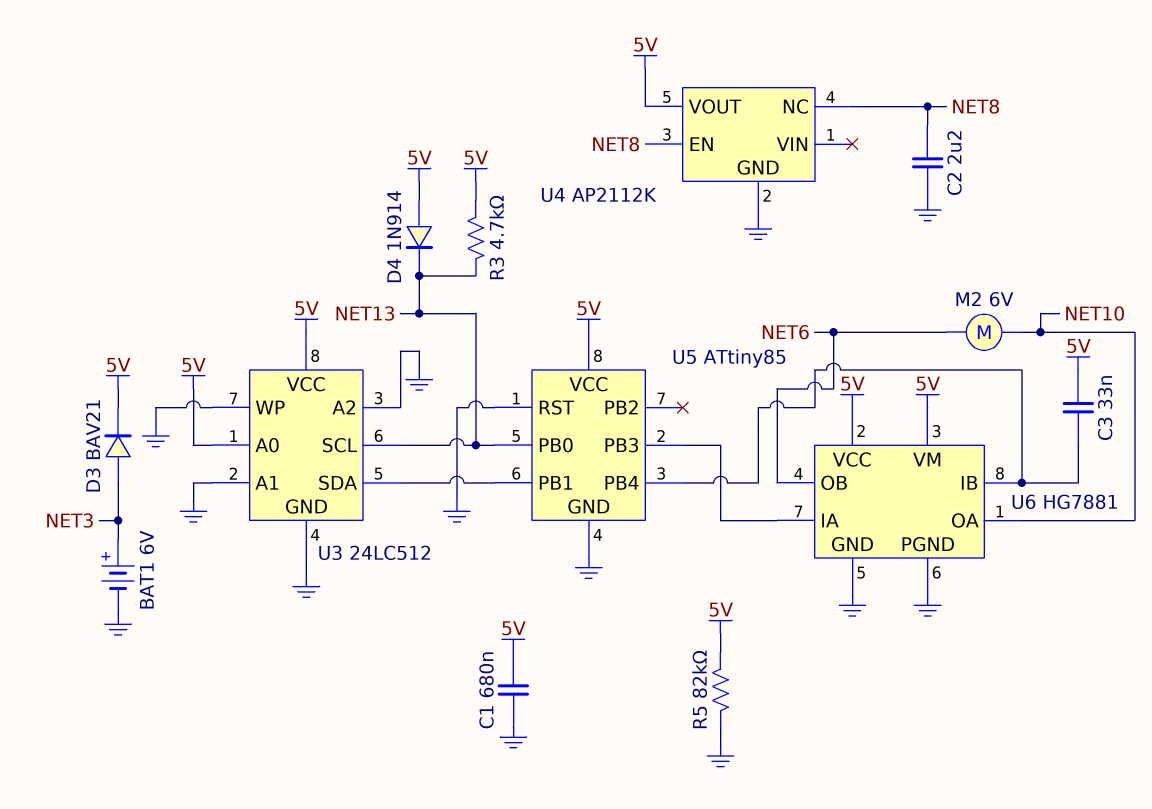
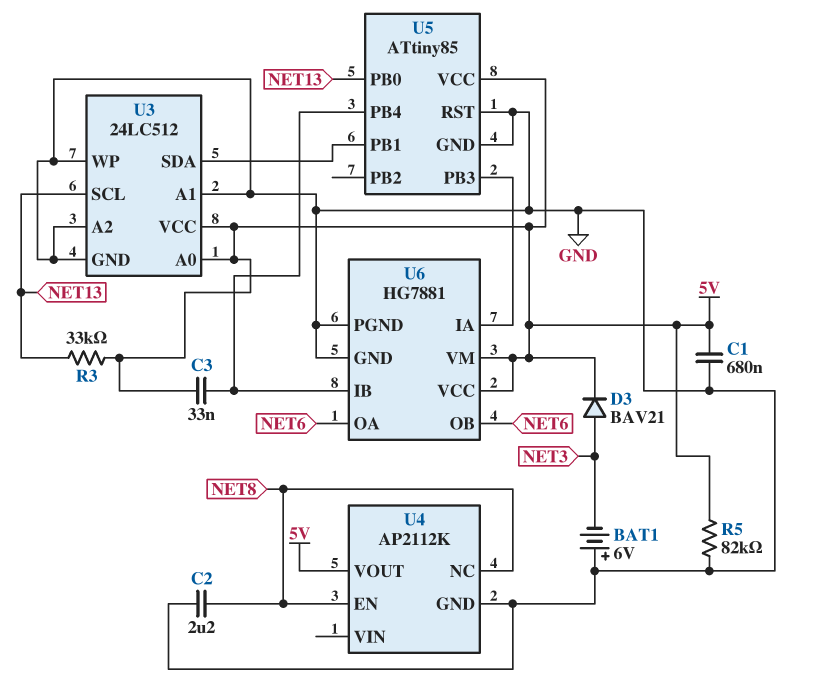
BAT1: 6V (plus NET3, minus GND) -> 6V (plus GND, minus NET3)
D4: diode 1N914 (A 5V, K NET13) -> none
M2: motor 6V (NET6, NET10) -> none
R3: 4.7k (5V, NET13) -> 33k (5V, NET13)
U6 pin OA: NET10 -> NET6

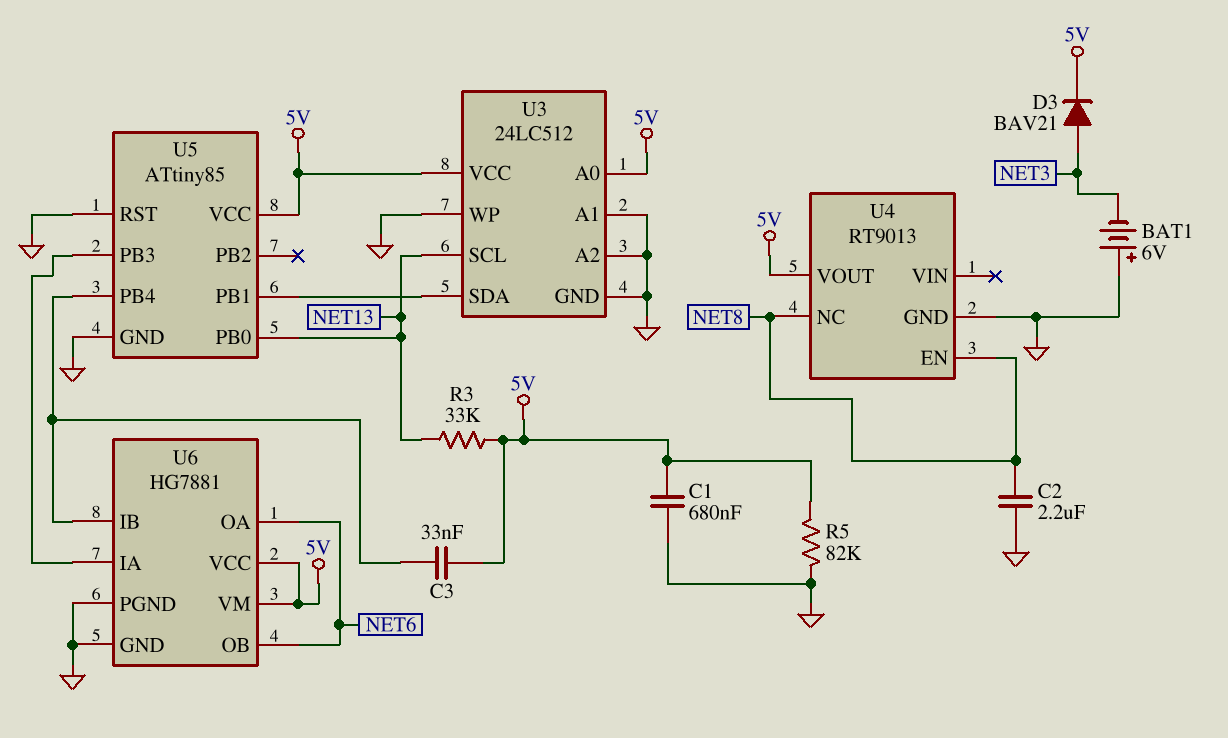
U4: AP2112K -> RT9013

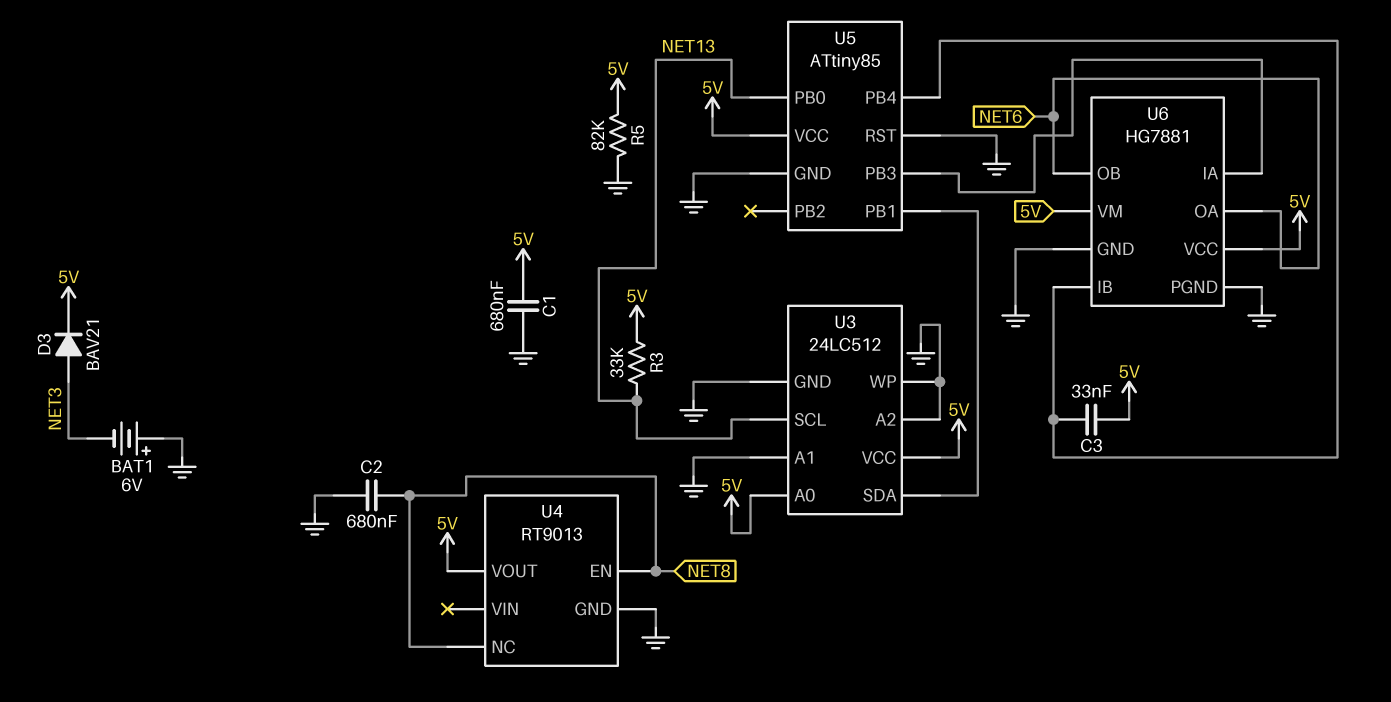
C2: 2.2uF (GND, NET8) -> 680nF (GND, NET8)

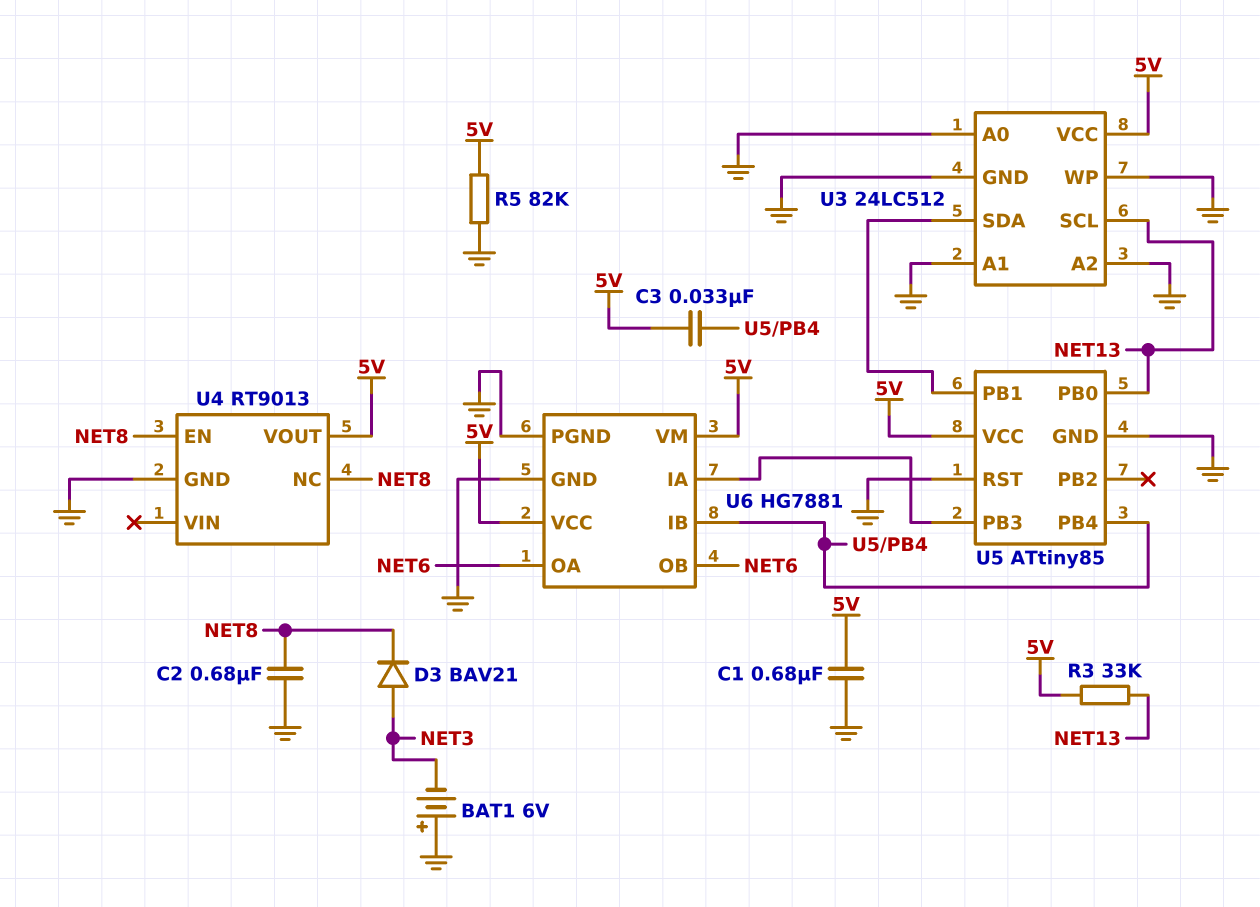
D3: diode BAV21 (A NET3, K 5V) -> diode BAV21 (A NET3, K NET8)
U3 pin A0: 5V -> GND

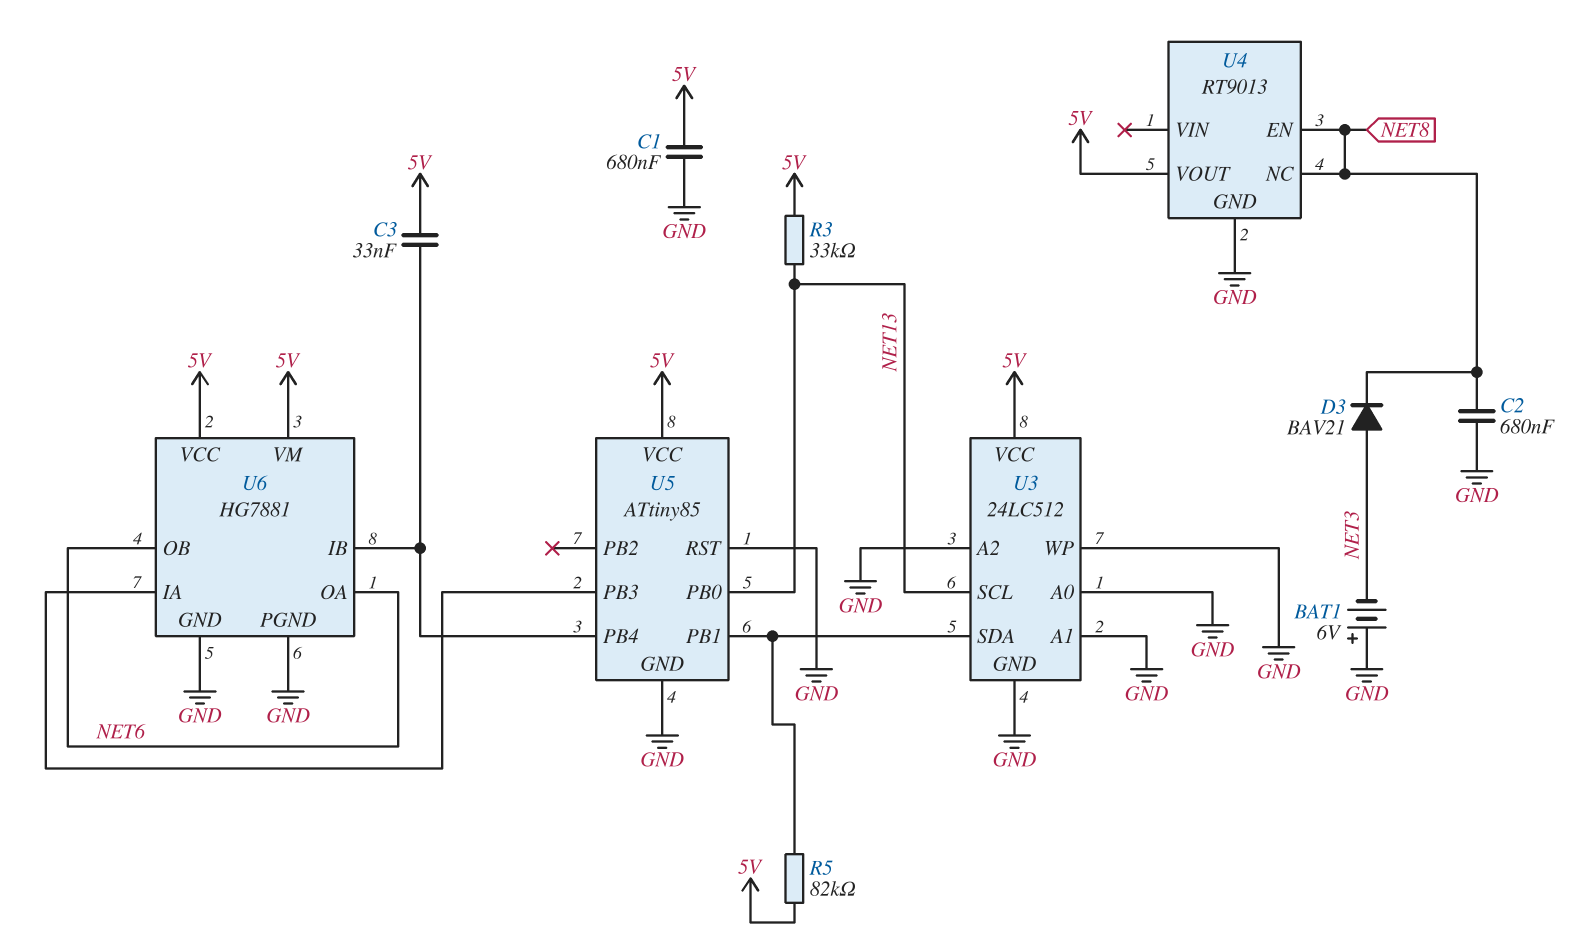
R5: 82k (5V, GND) -> 82k (5V, U3/SDA)

